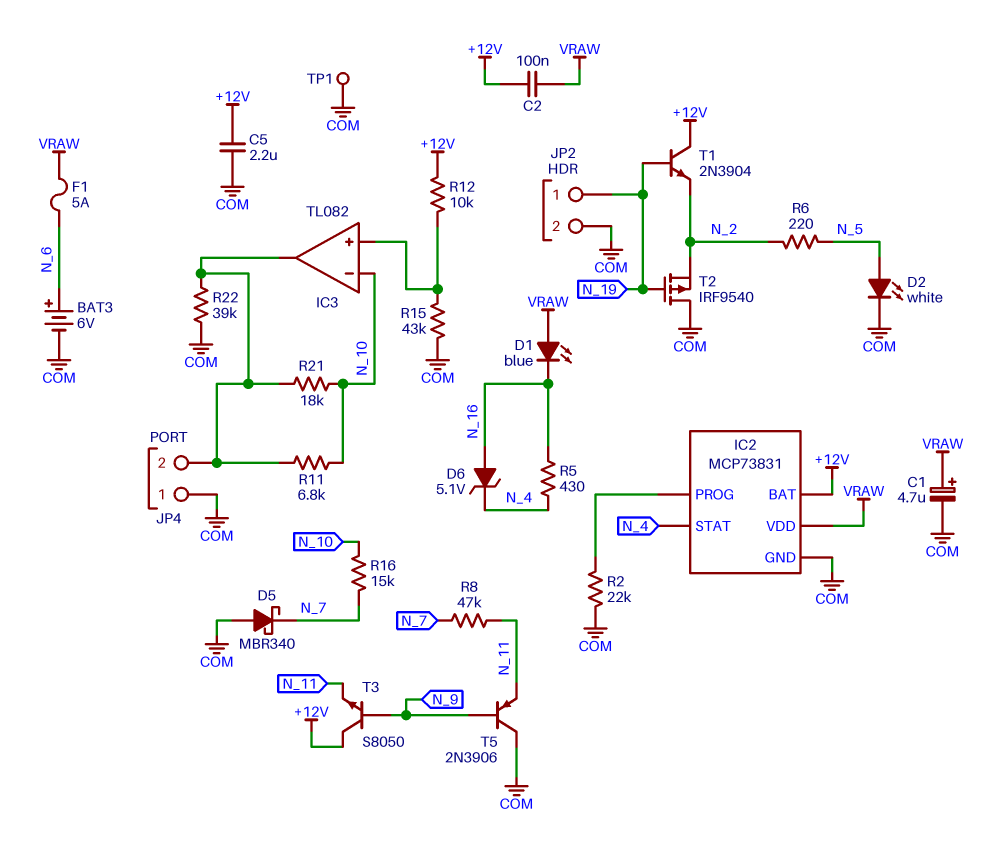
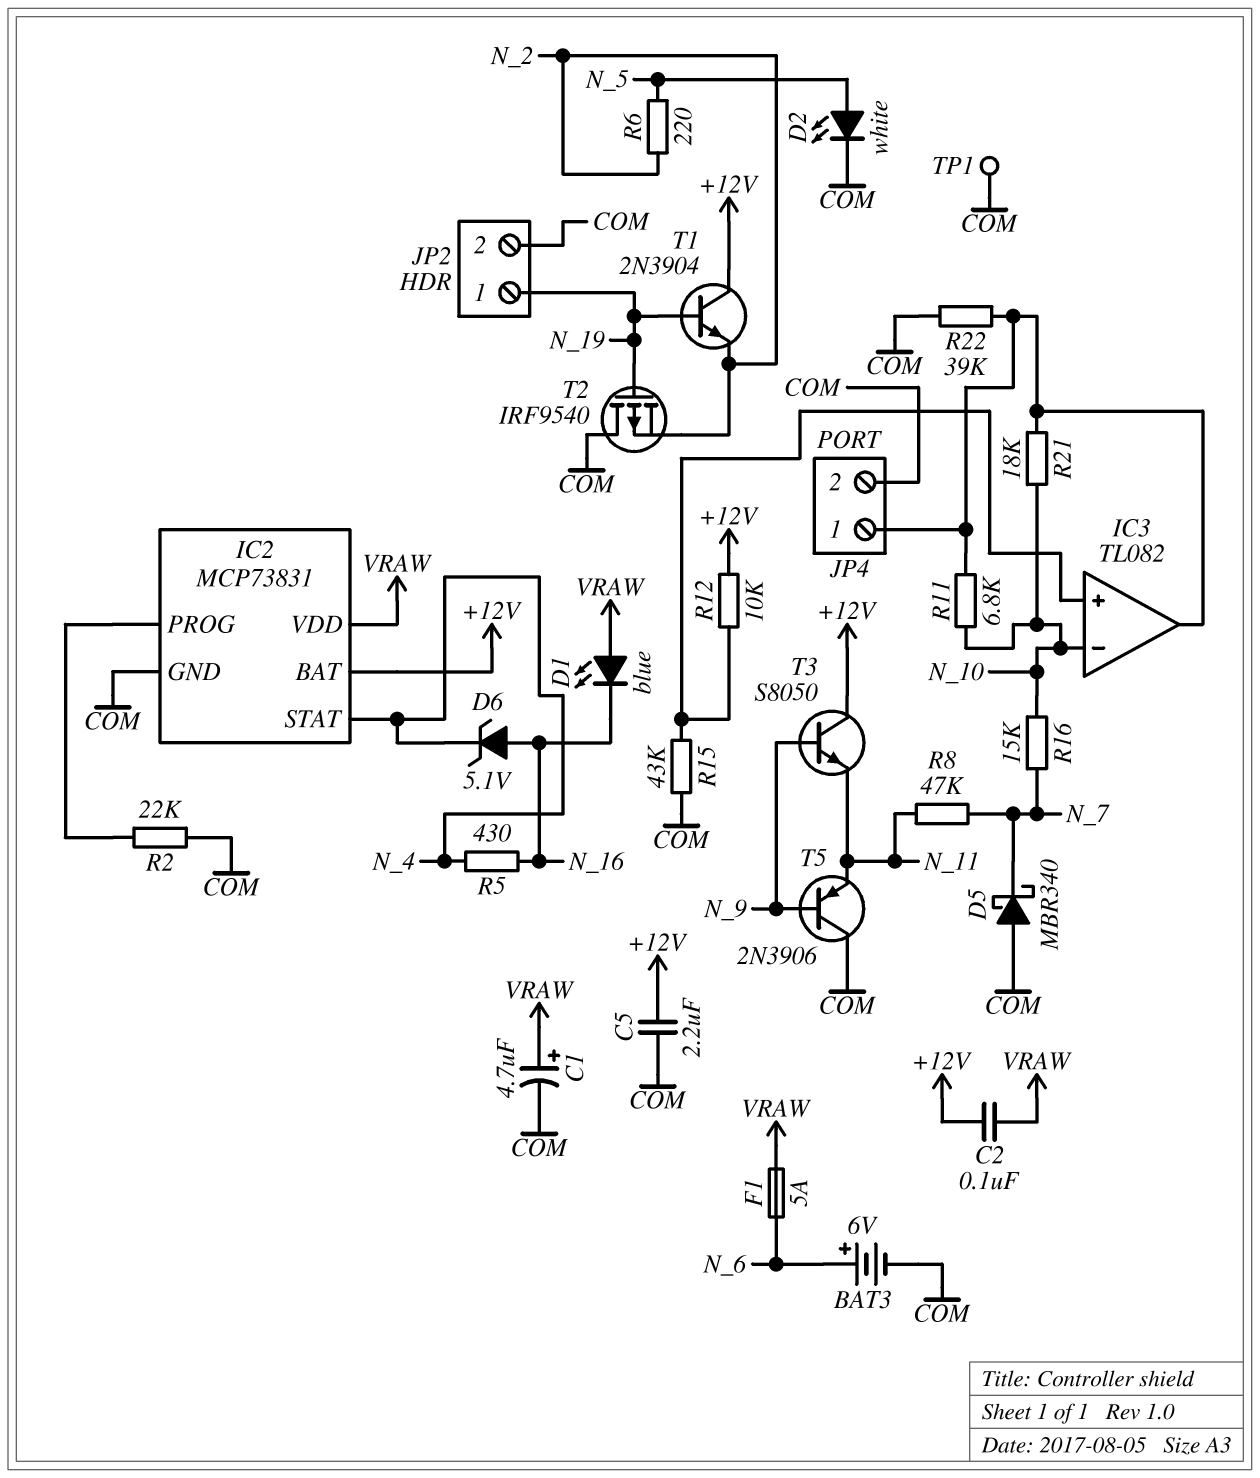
JP4 pin 1: COM -> IC3/out
JP4 pin 2: IC3/out -> COM

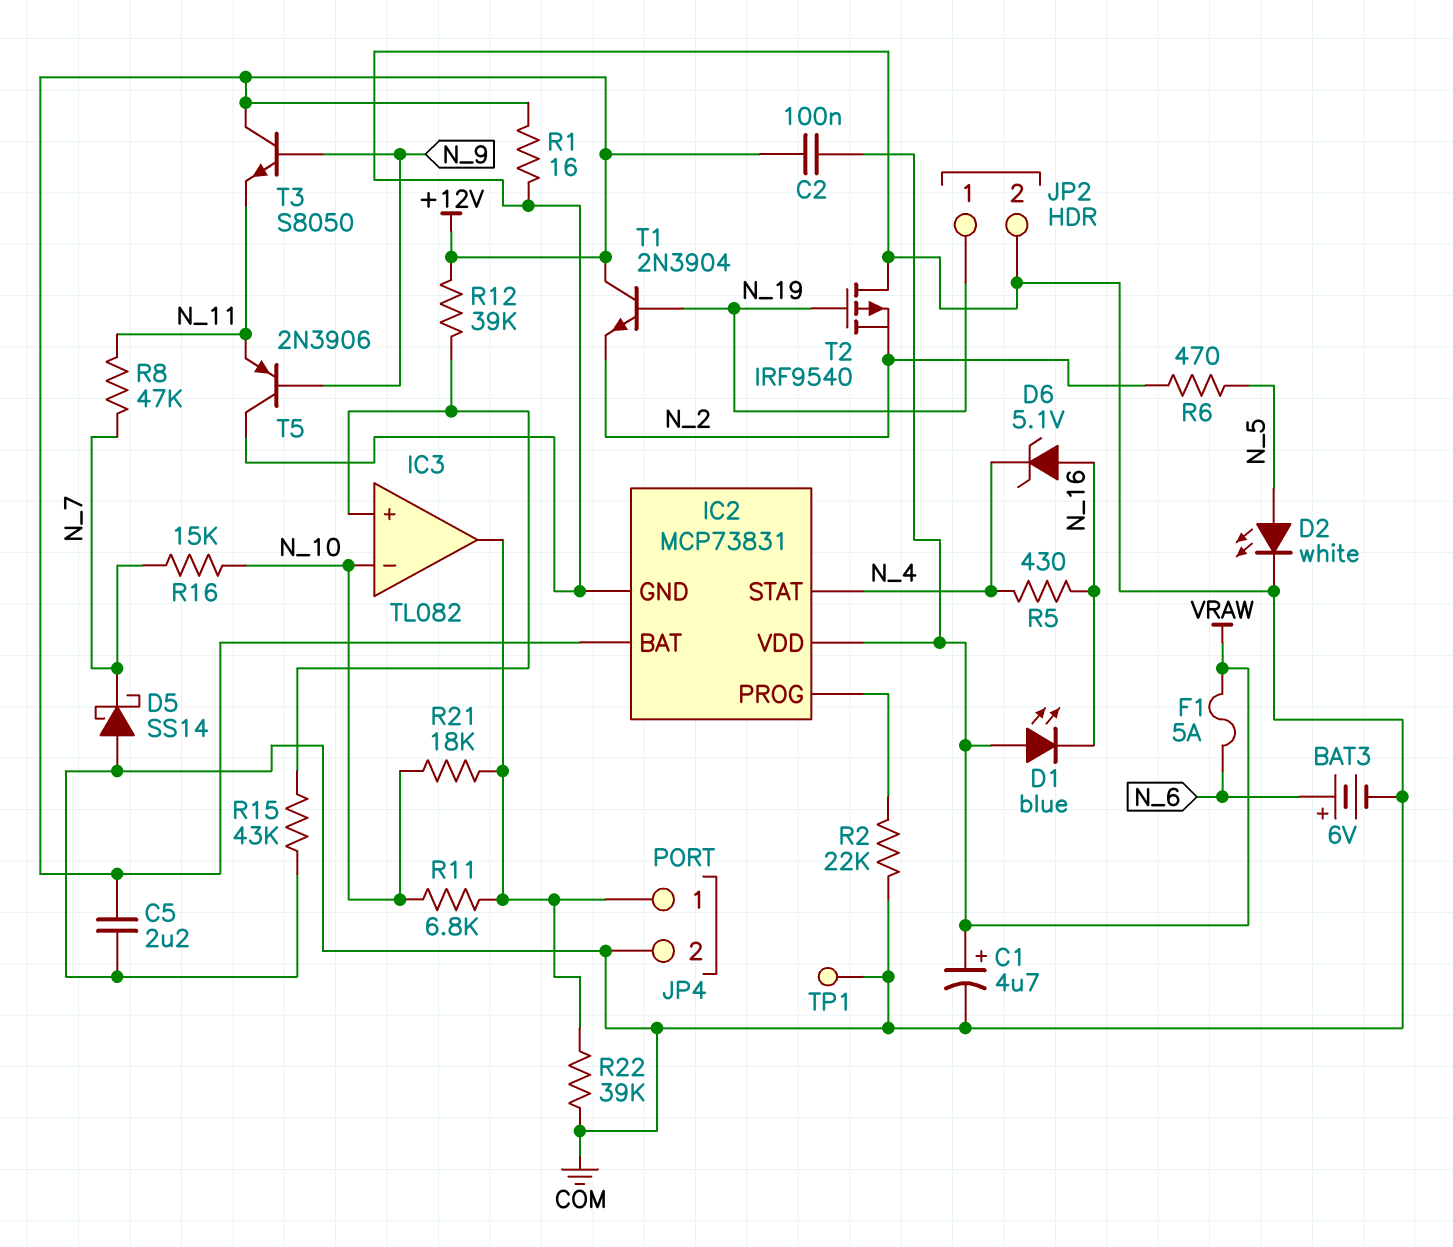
D5: schottky MBR340 (A COM, K N_7) -> schottky SS14 (A COM, K N_7)
R1: none -> 16 (+12V, COM)
R6: 220 (N_2, N_5) -> 470 (N_2, N_5)
R12: 10k (+12V, IC3/in+) -> 39k (+12V, IC3/in+)

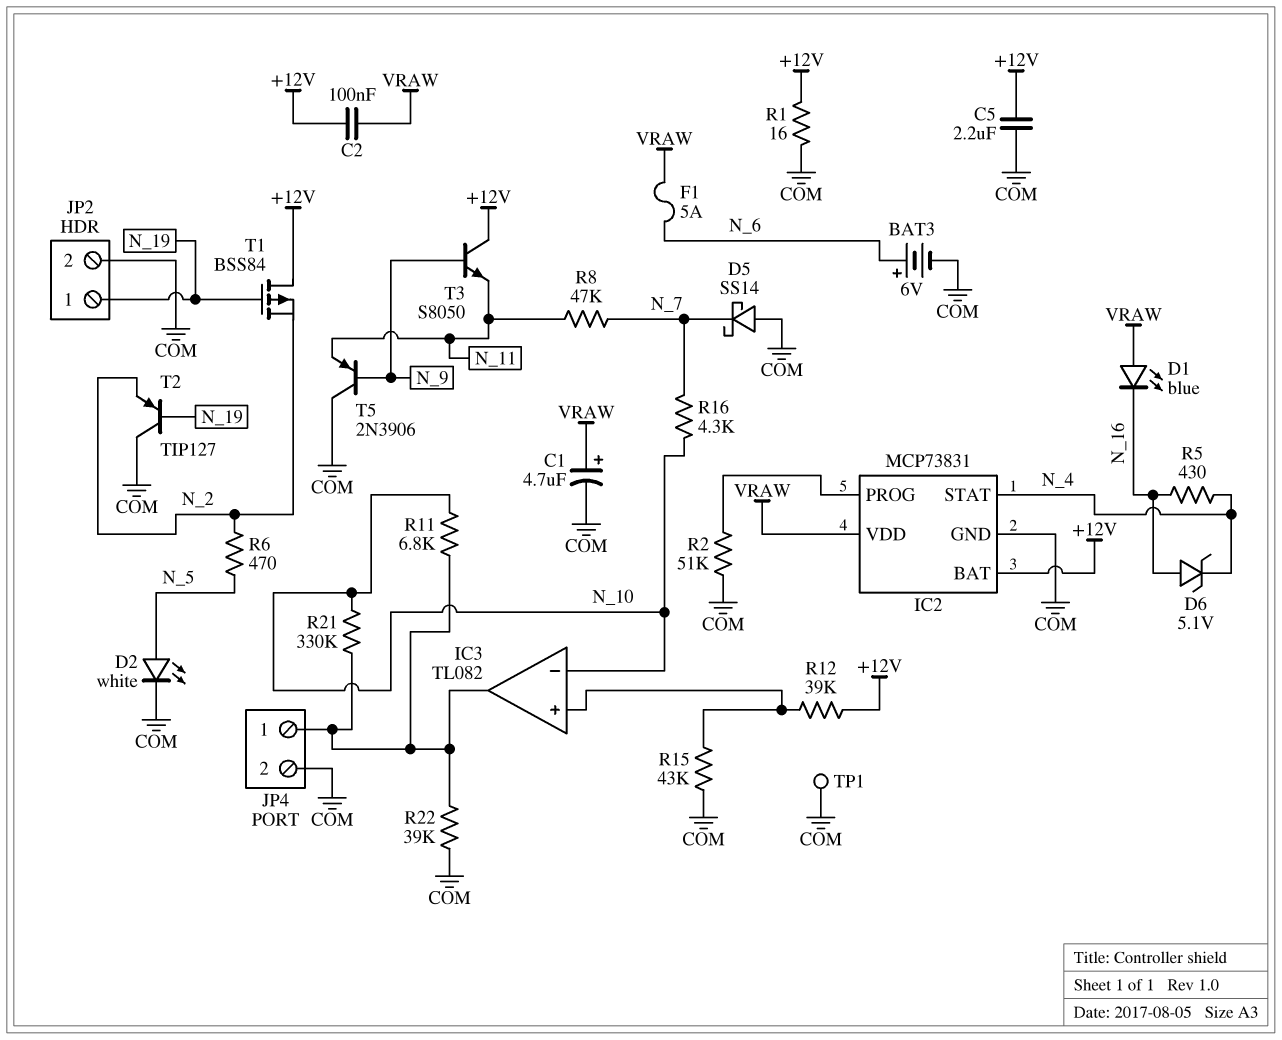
R2: 22k (COM, IC2/PROG) -> 51k (COM, IC2/PROG)
R16: 15k (N_7, N_10) -> 4.3k (N_7, N_10)
R21: 18k (IC3/out, N_10) -> 330k (IC3/out, N_10)
T1: NPN 2N3904 (B N_19, C +12V, E N_2) -> PMOS BSS84 (G N_19, D +12V, S N_2)
T2: PMOS IRF9540 (G N_19, D COM, S N_2) -> PNP TIP127 (B N_19, C COM, E N_2)

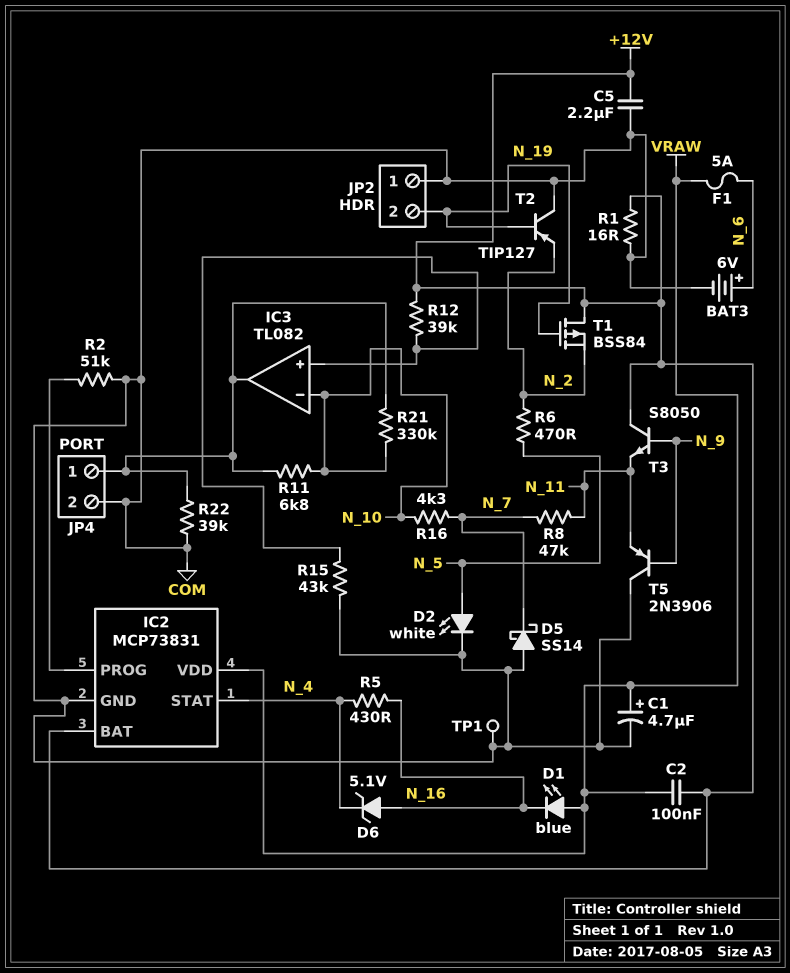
JP2 pin 1: N_19 -> COM
JP2 pin 2: COM -> N_19

